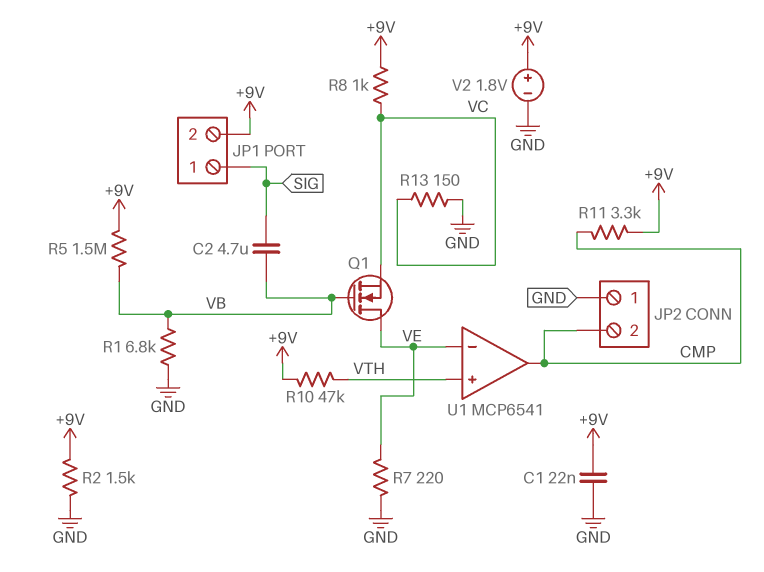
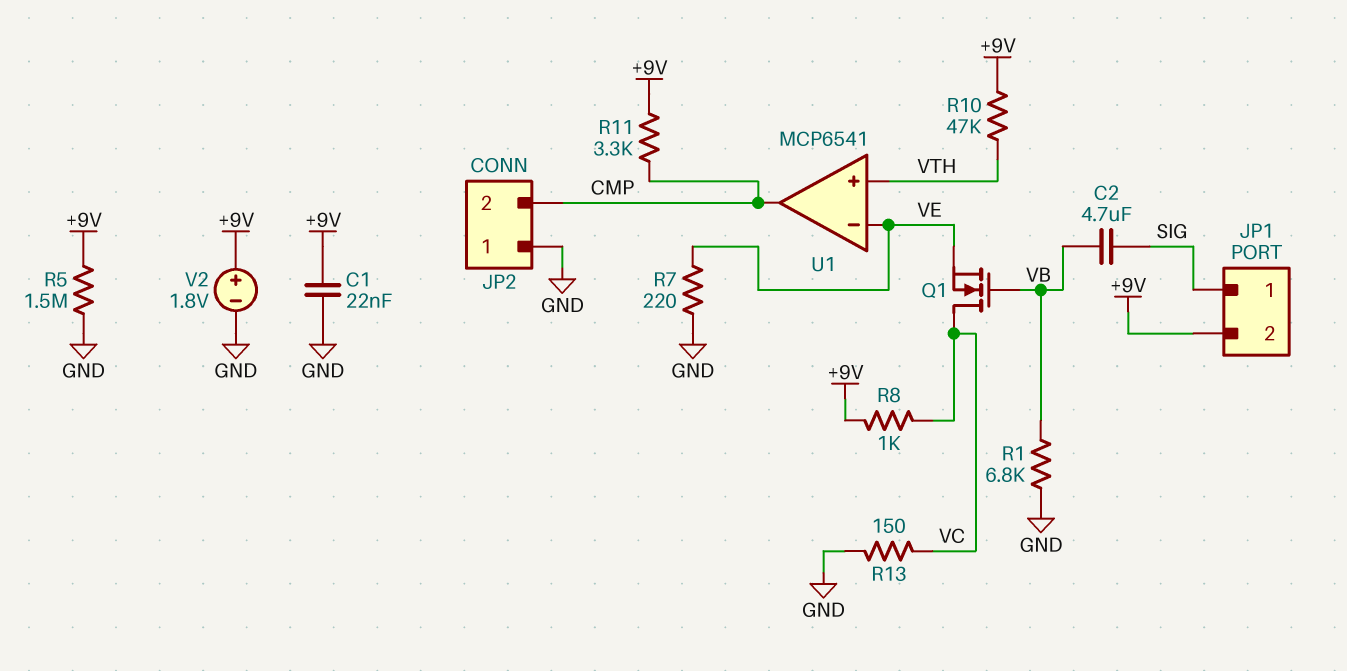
Q1: NMOS (G VB, D VE, S VC) -> NMOS (G VB, D VC, S VE)
R2: 1.5k (+9V, GND) -> none
R5: 1.5M (+9V, VB) -> 1.5M (+9V, GND)

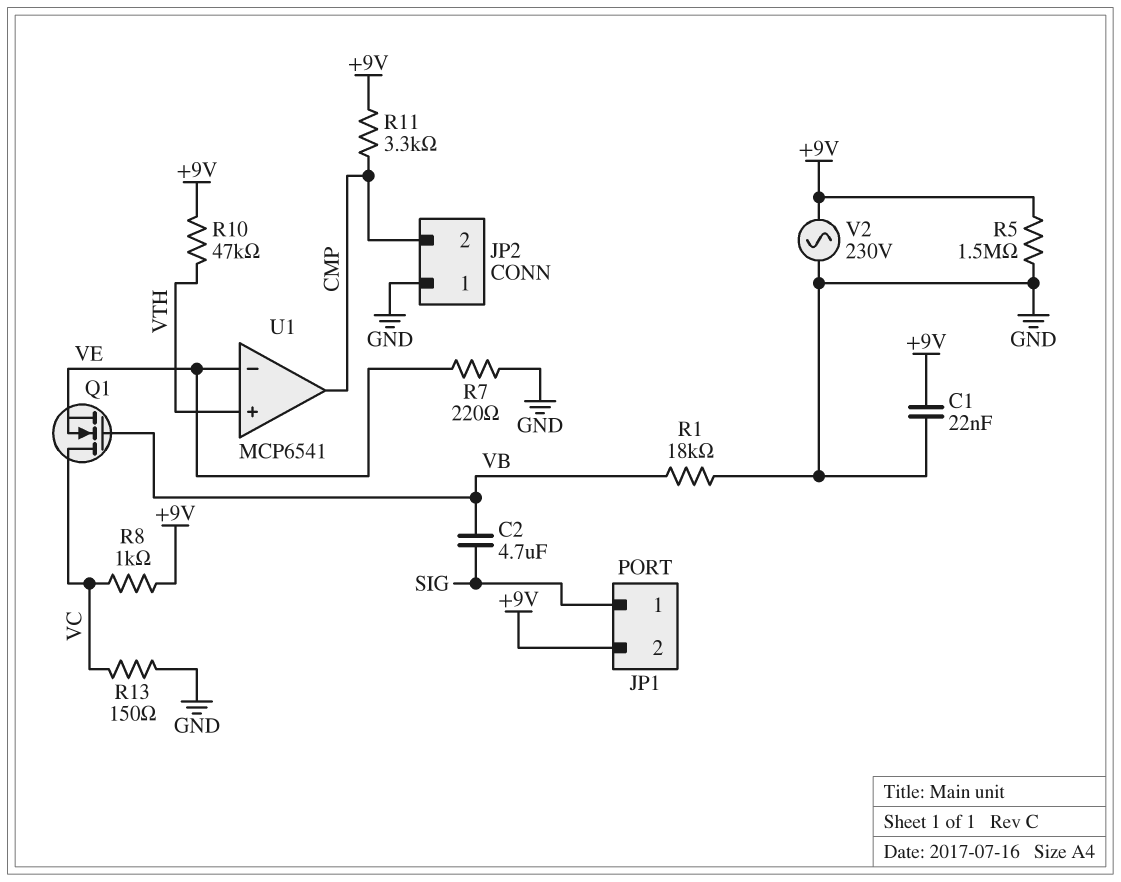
R1: 6.8k (GND, VB) -> 18k (GND, VB)
V2: 1.8V (plus +9V, minus GND) -> AC 230V (+9V, GND)

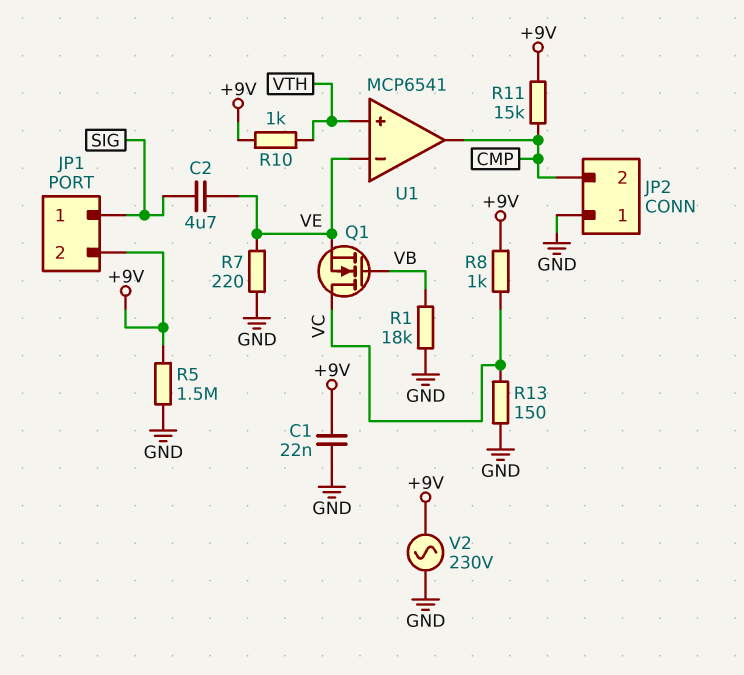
C2: 4.7uF (SIG, VB) -> 4.7uF (SIG, VE)
R10: 47k (+9V, VTH) -> 1k (+9V, VTH)
R11: 3.3k (+9V, CMP) -> 15k (+9V, CMP)

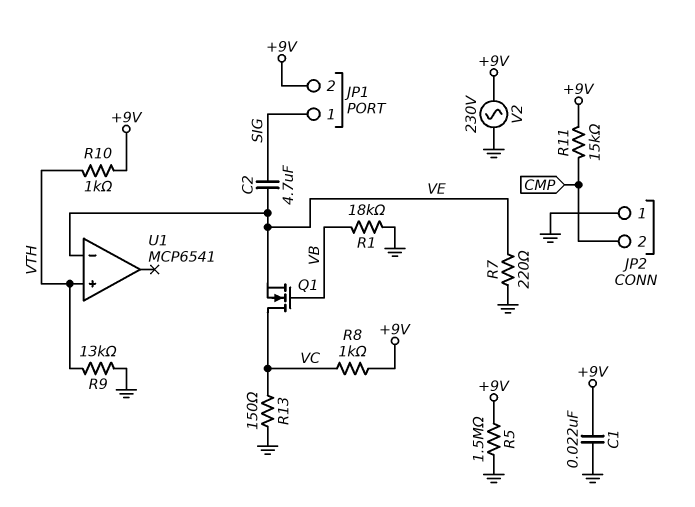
R9: none -> 13k (GND, VTH)
U1 pin out: CMP -> none

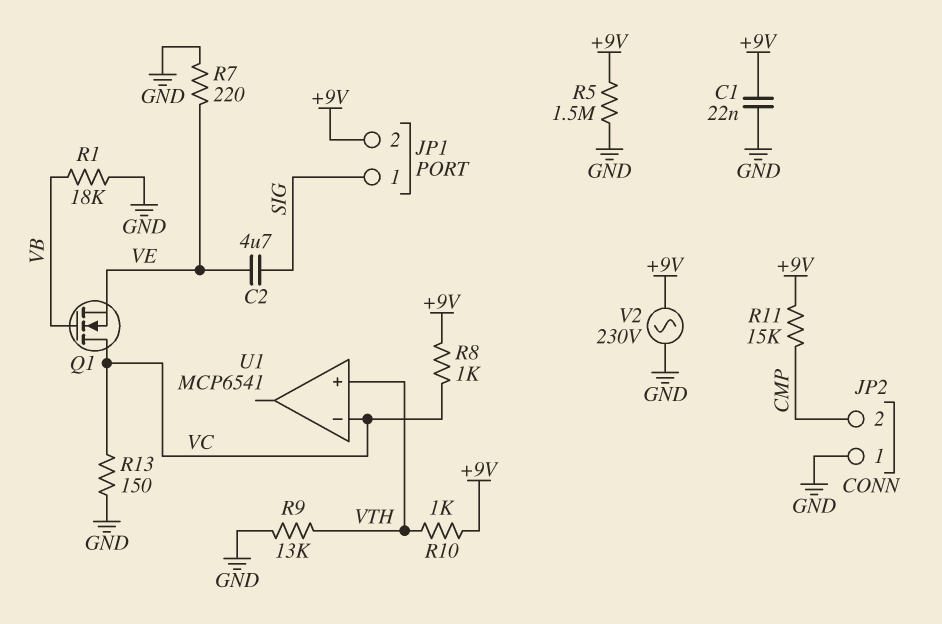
U1 pin in-: VE -> VC

